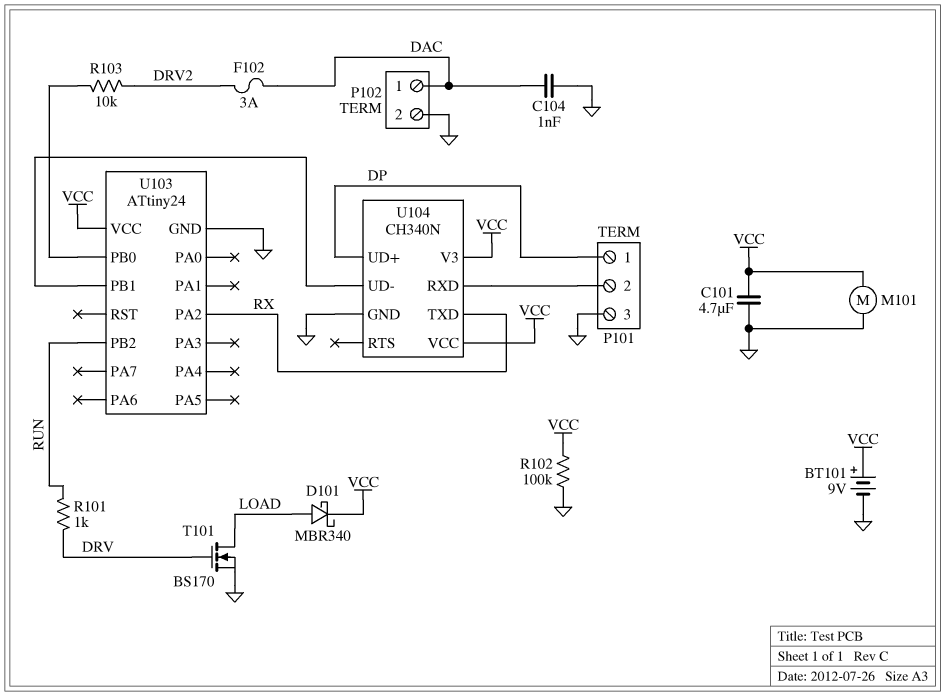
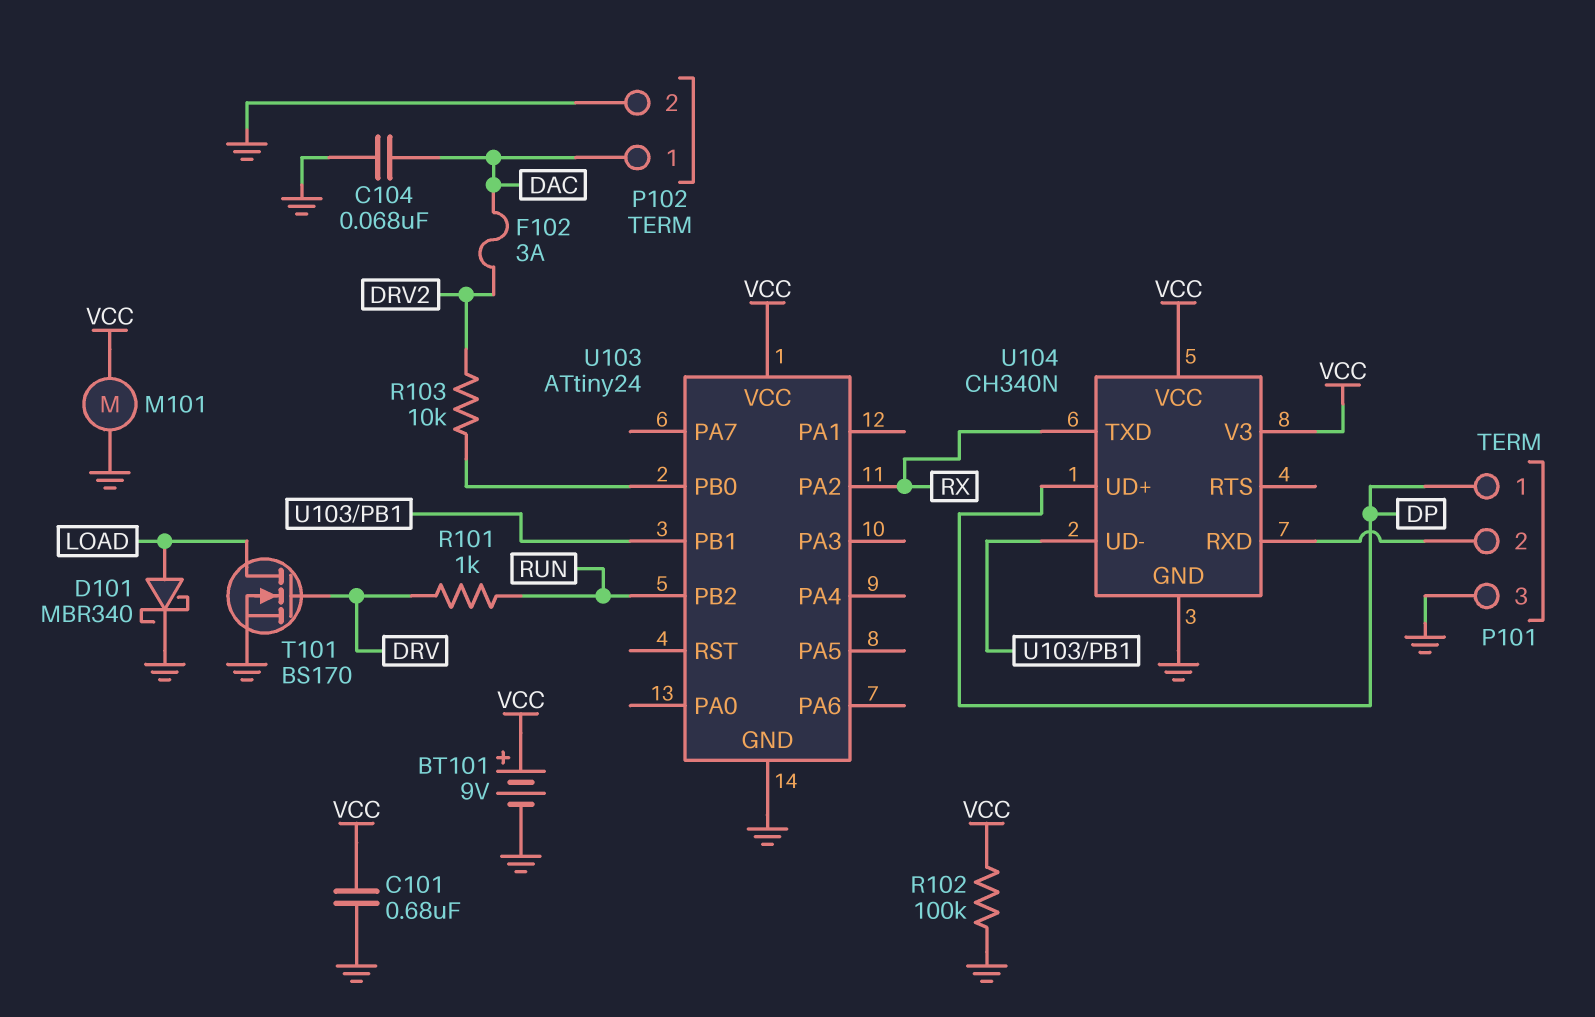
C101: 4.7uF (GND, VCC) -> 680nF (GND, VCC)
C104: 1nF (DAC, GND) -> 68nF (DAC, GND)
D101: schottky MBR340 (A LOAD, K VCC) -> schottky MBR340 (A LOAD, K GND)

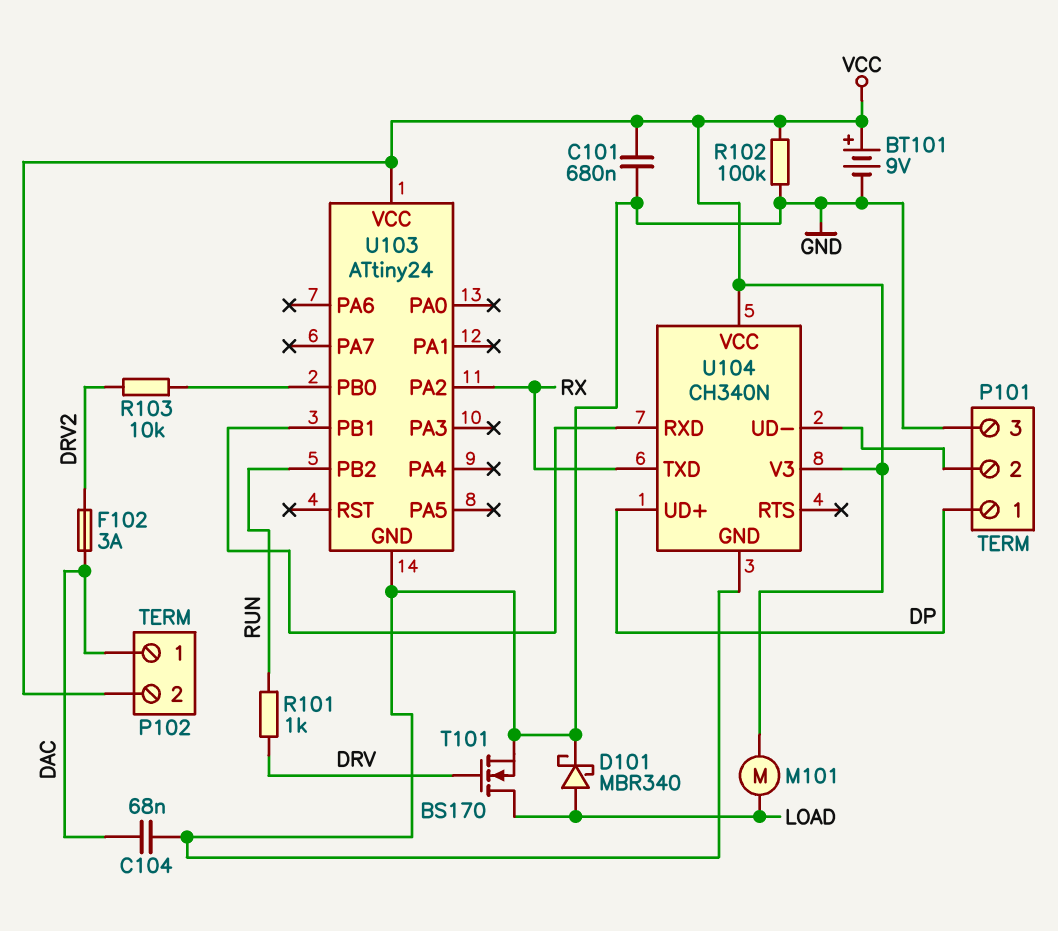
M101: motor (GND, VCC) -> motor (LOAD, VCC)
P102 pin 2: GND -> VCC
U104 pin RXD: P101/2 -> U103/PB1
U104 pin UD-: U103/PB1 -> P101/2

